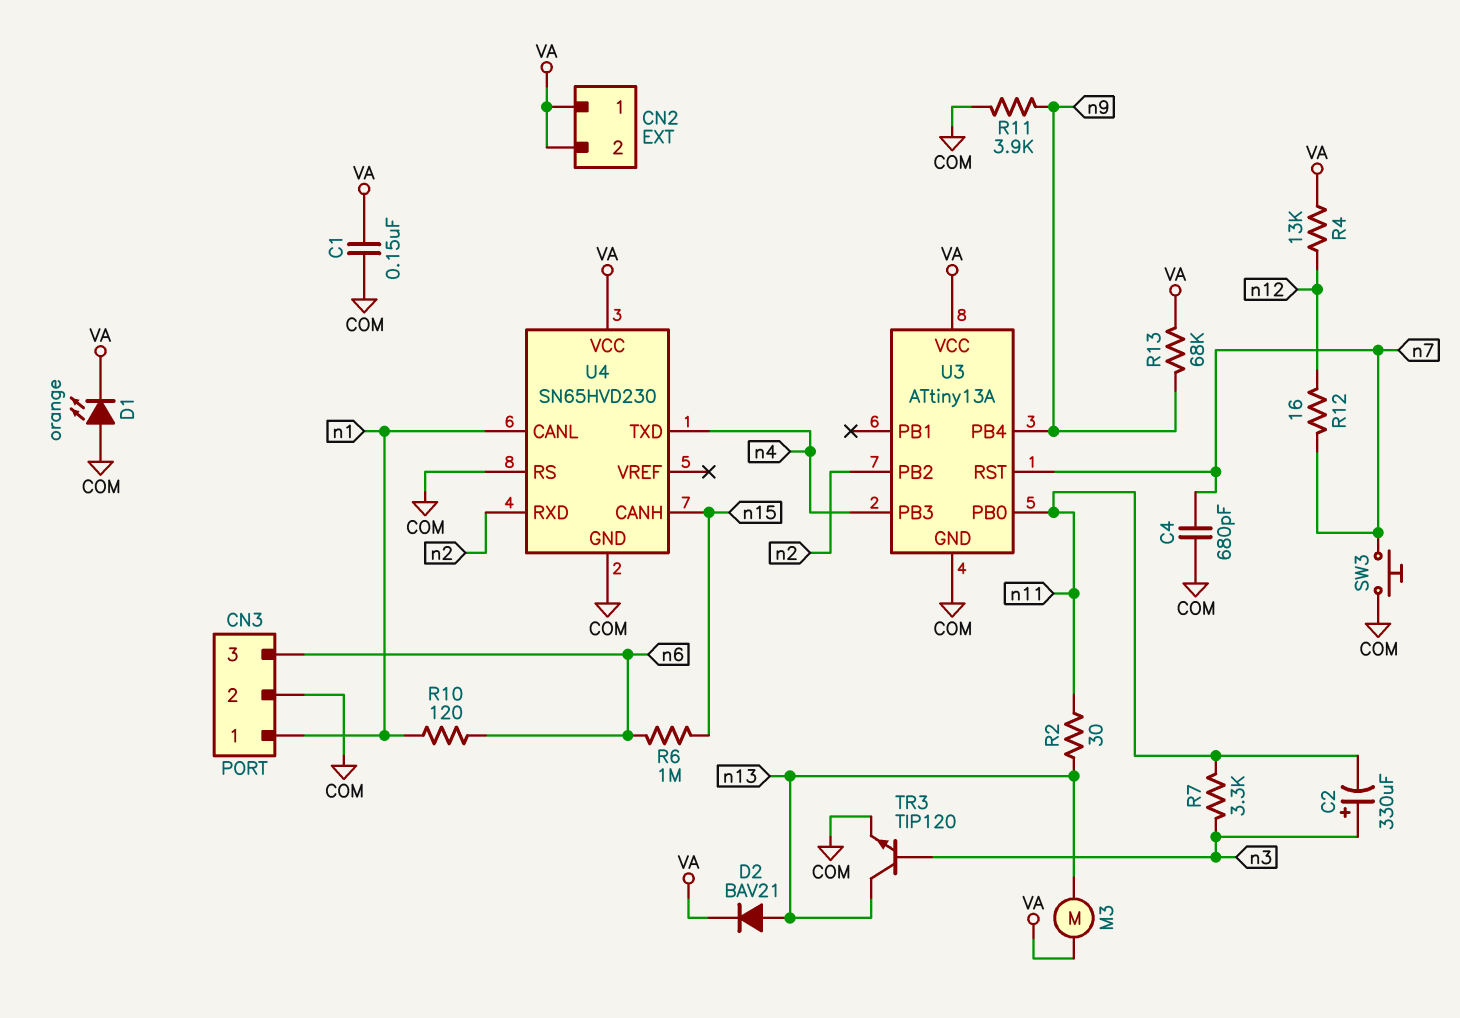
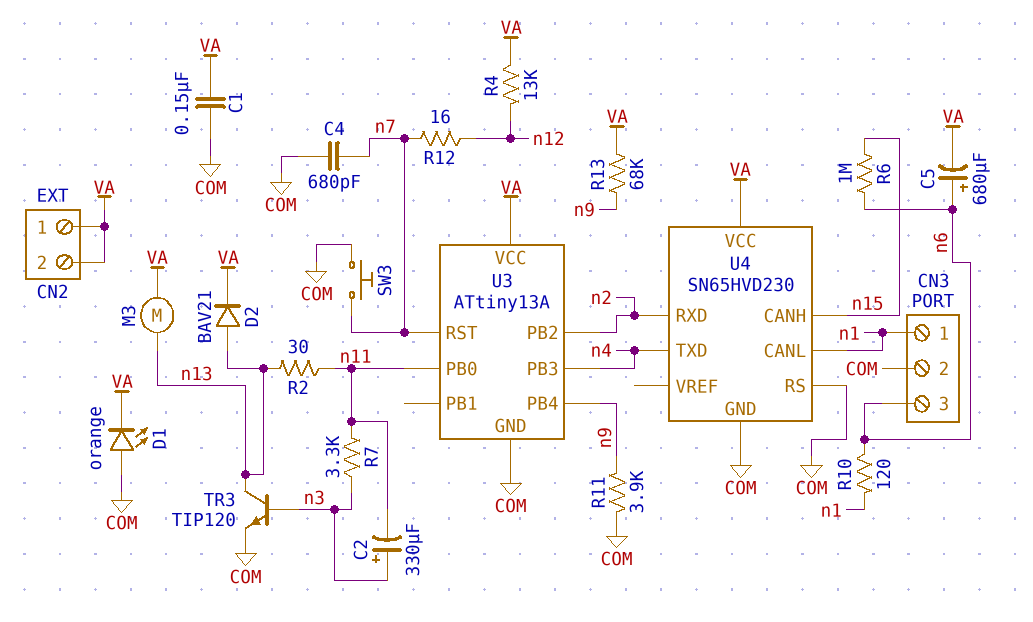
C5: none -> 680uF (plus n6, minus VA)

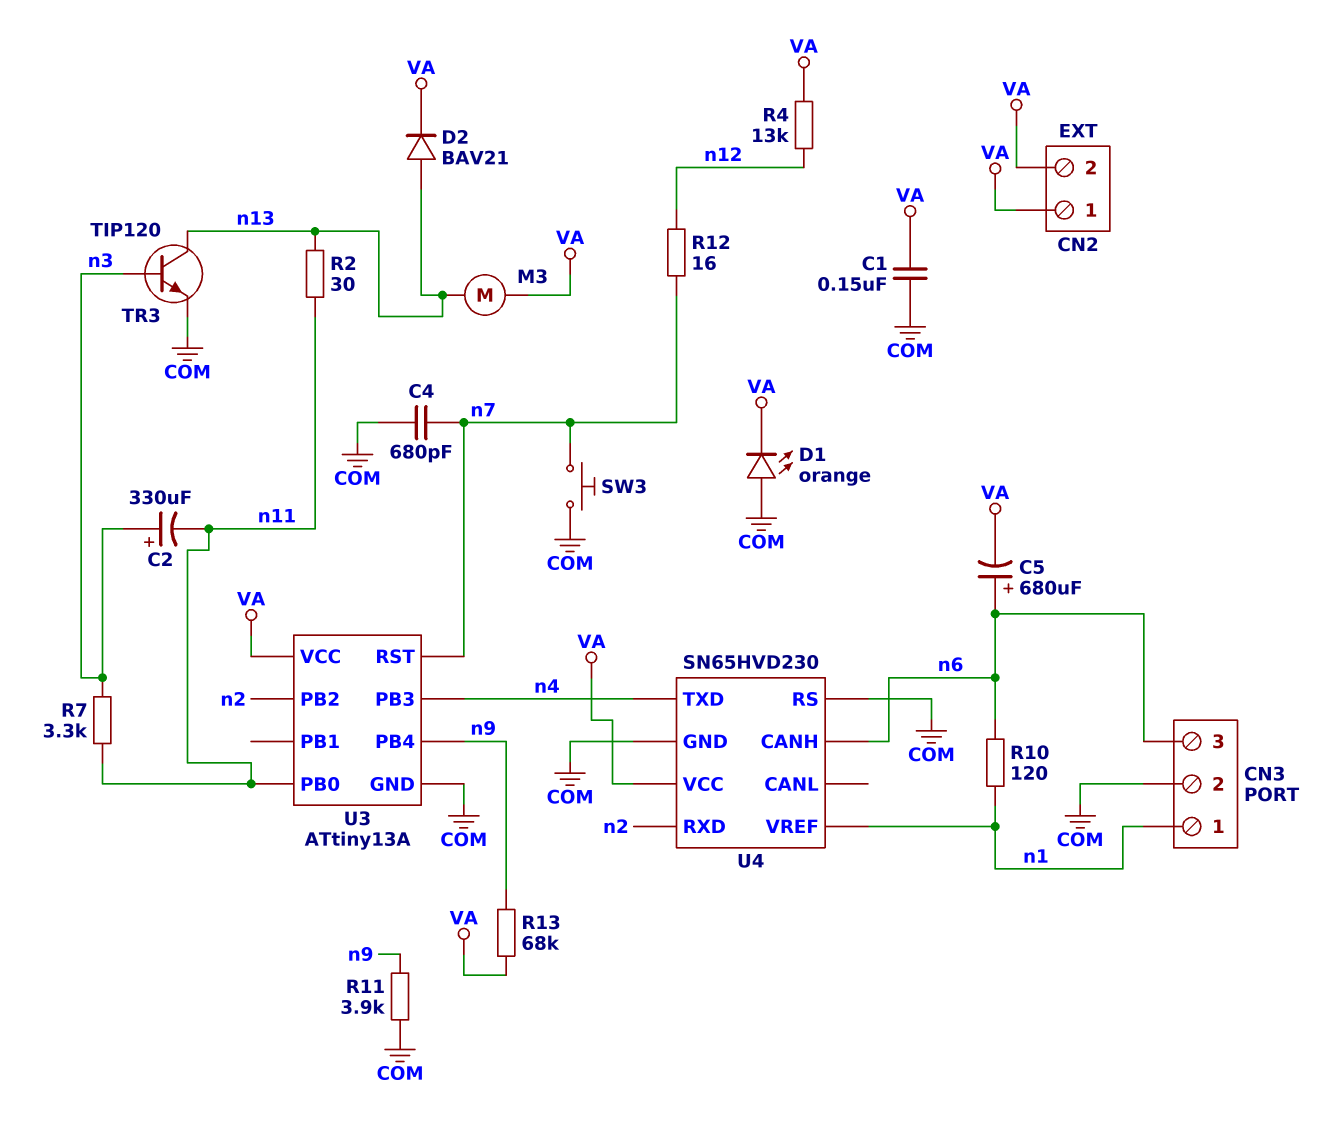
R6: 1M (n6, n15) -> none
U4 pin CANH: n15 -> n6
U4 pin CANL: n1 -> none
U4 pin VREF: none -> n1

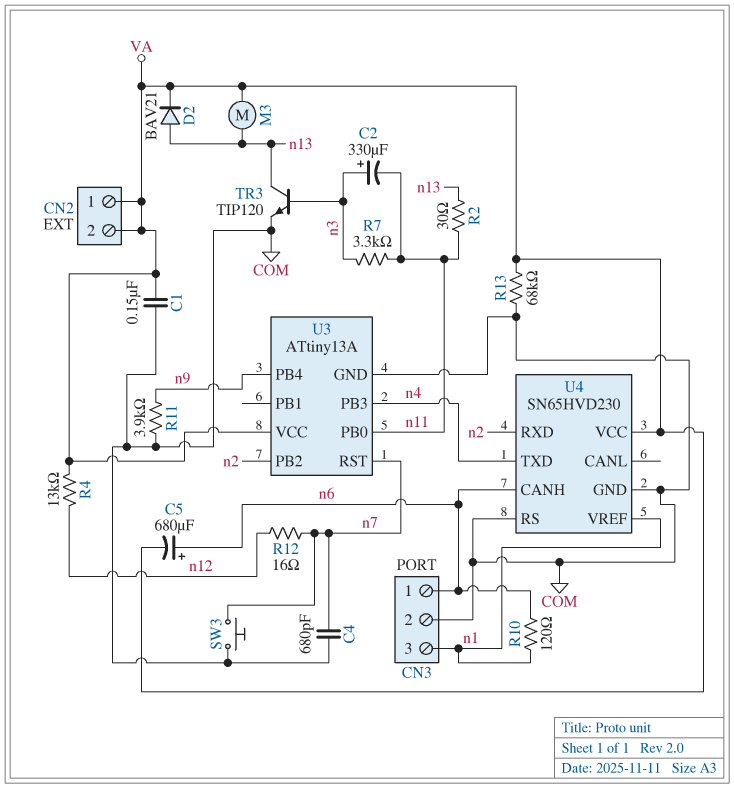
CN3 pin 1: n1 -> n6
CN3 pin 3: n6 -> n1
D1: LED orange (A COM, K VA) -> none
R13: 68k (VA, n9) -> 68k (COM, VA)

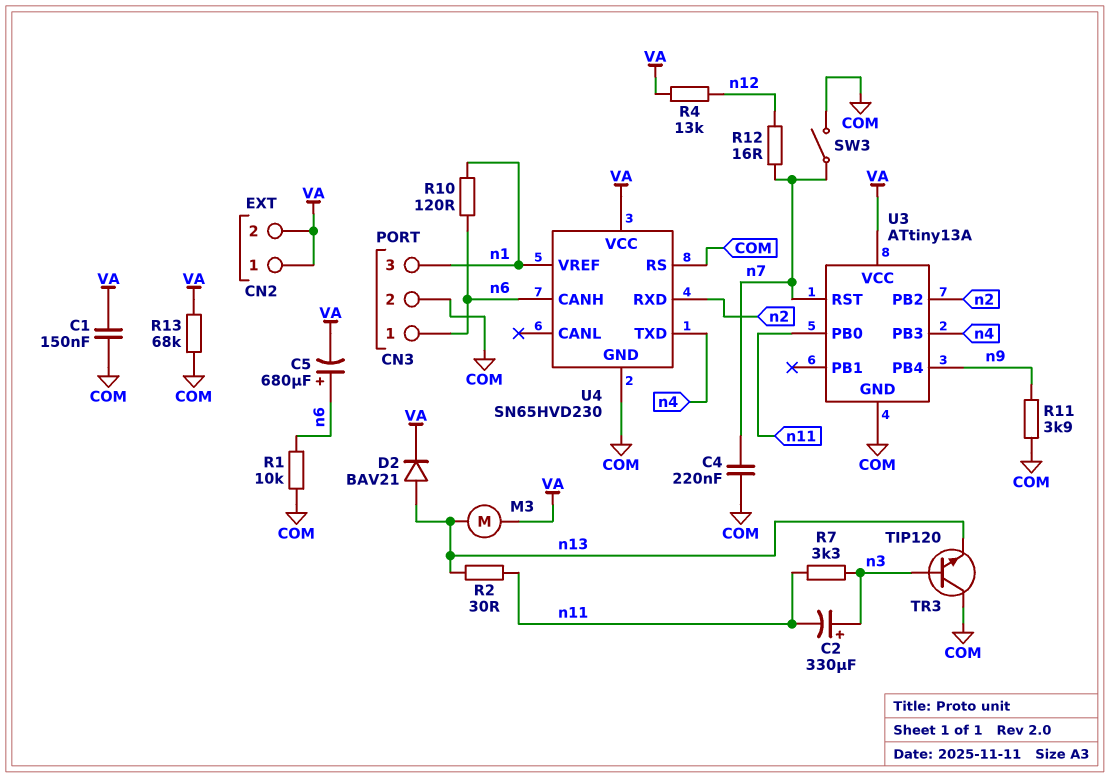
C4: 680pF (COM, n7) -> 220nF (COM, n7)
R1: none -> 10k (COM, n6)
SW3: button (COM, n7) -> switch (COM, n7)
TR3: NPN TIP120 (B n3, C n13, E COM) -> NPN TIP120 (B n3, C COM, E n13)

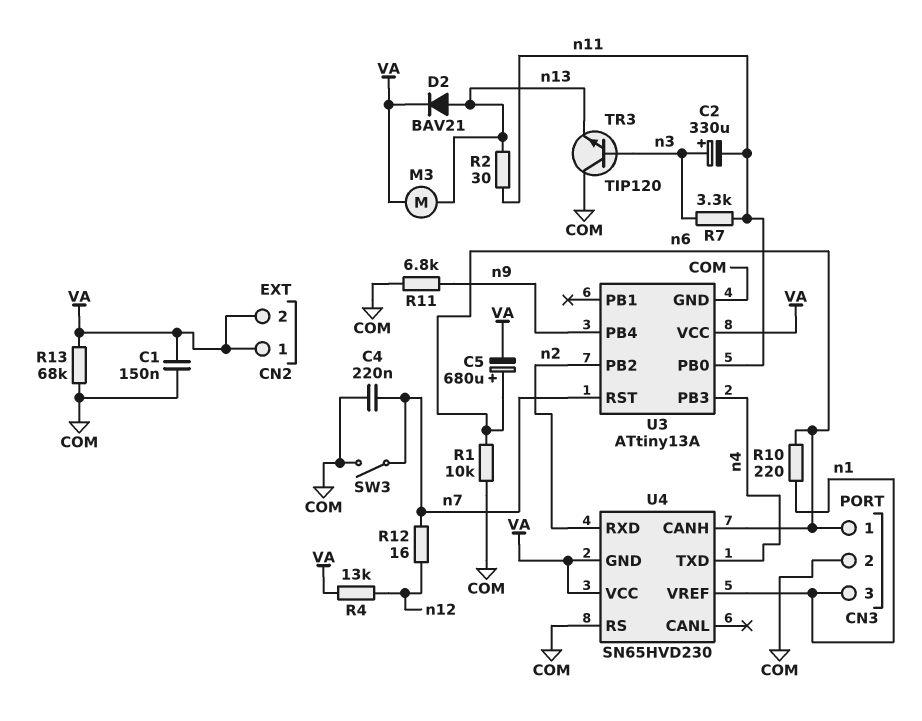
R10: 120 (n1, n6) -> 220 (n1, n6)
R11: 3.9k (COM, n9) -> 6.8k (COM, n9)
U4 pin GND: COM -> VA

